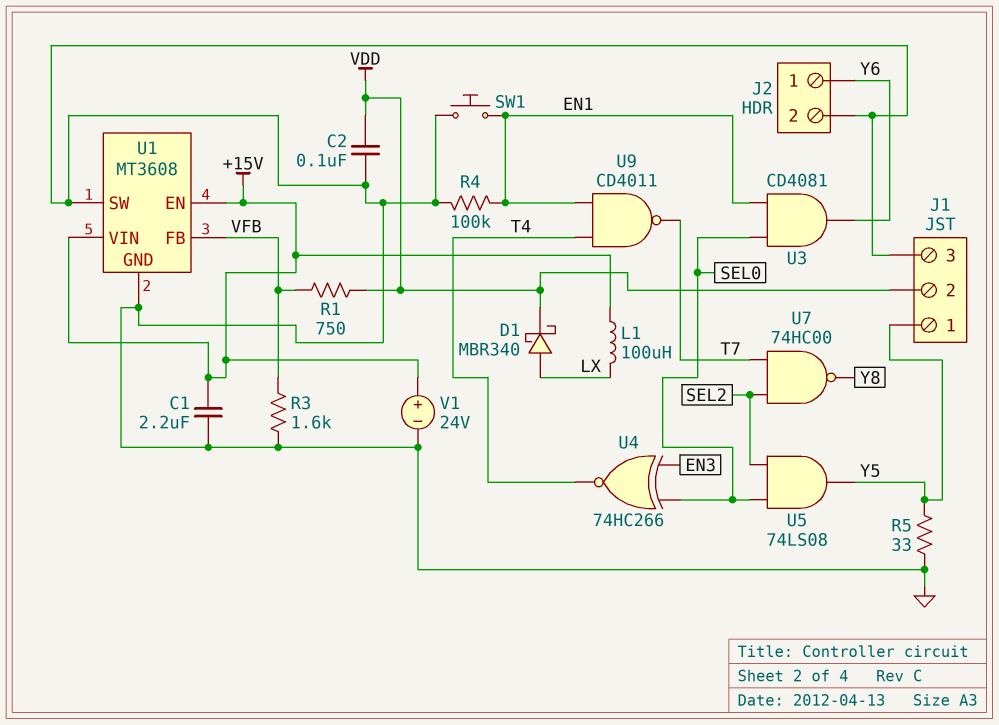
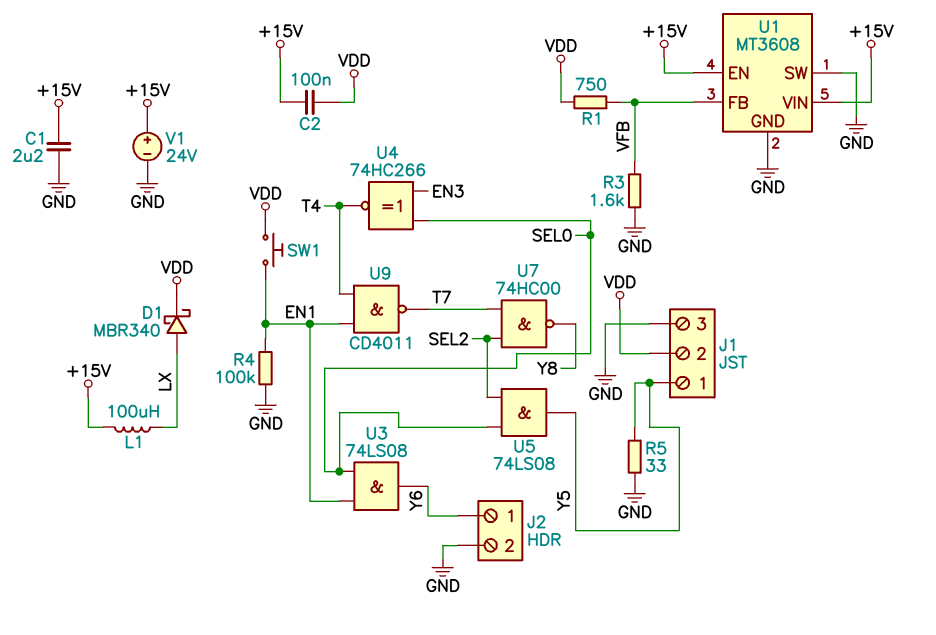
C2: 100nF (GND, VDD) -> 100nF (+15V, VDD)
SW1: button (EN1, GND) -> button (EN1, VDD)
U3: AND CD4081 (in EN1, in SEL0, out Y6) -> AND 74LS08 (in EN1, in SEL0, out Y6)

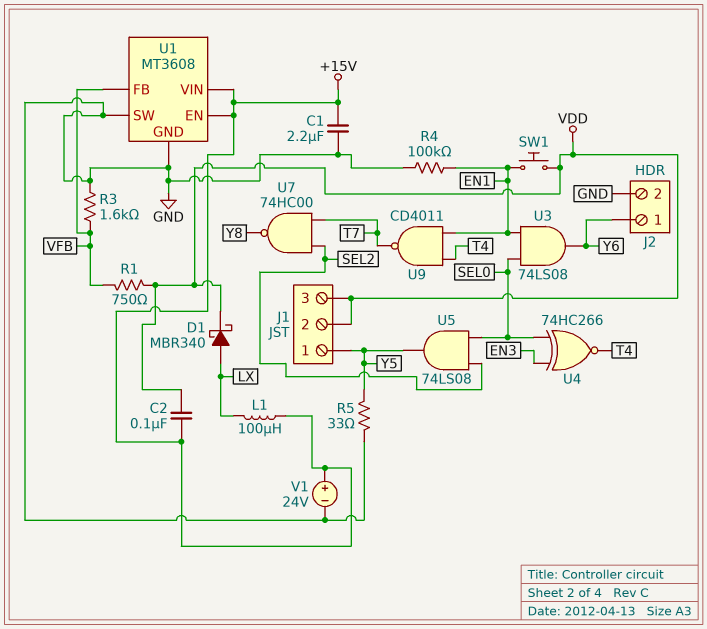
J1 pin 3: GND -> VDD

